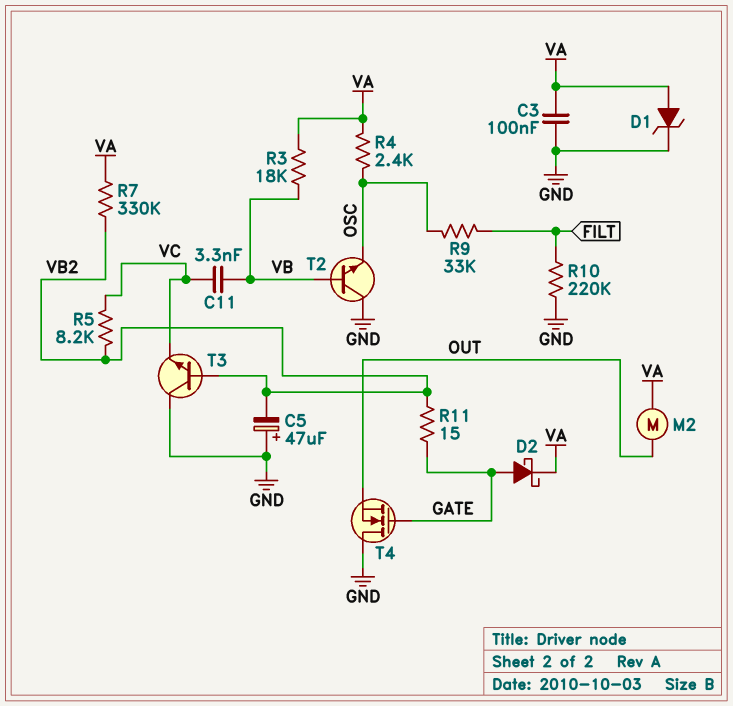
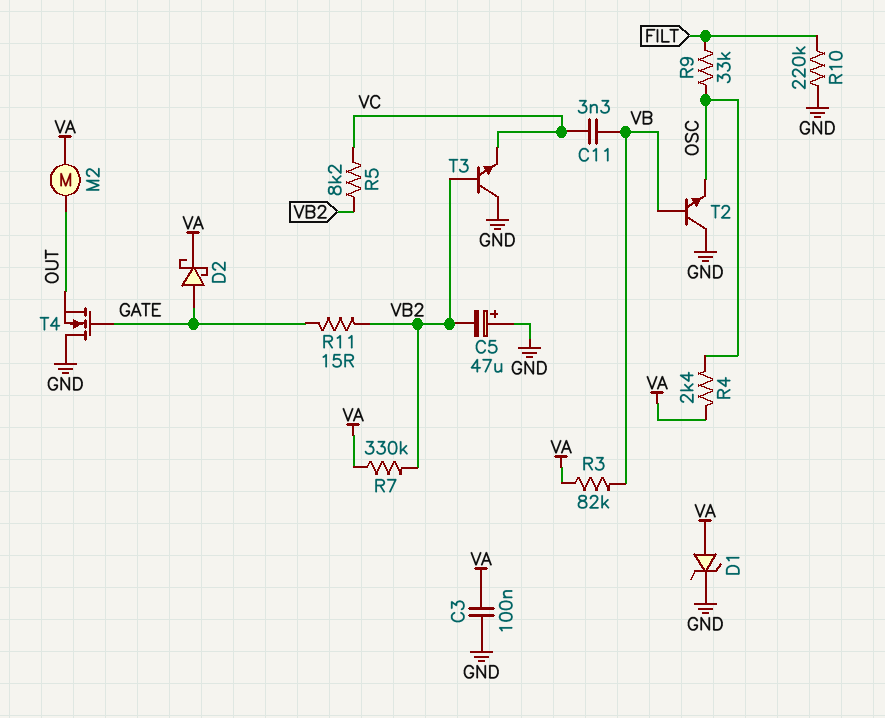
R3: 18k (VA, VB) -> 82k (VA, VB)

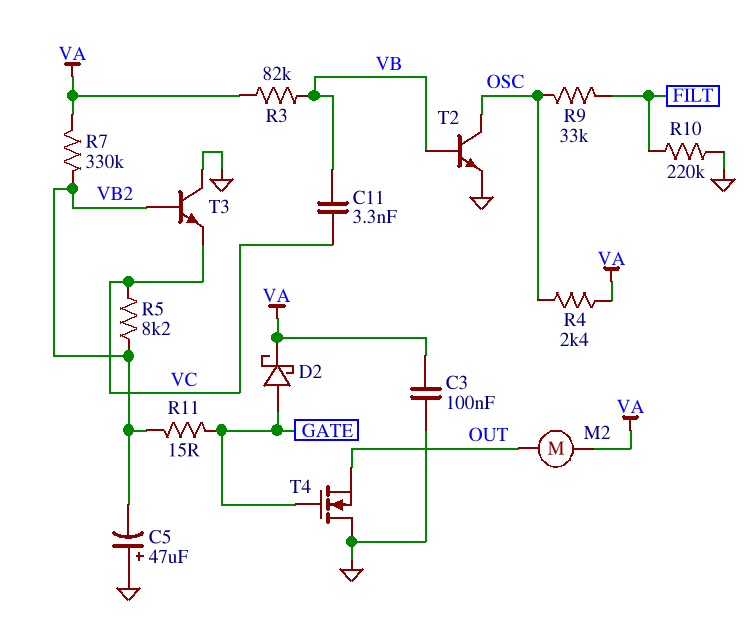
D1: zener (A VA, K GND) -> none
T2: NPN (B VB, C GND, E OSC) -> NPN (B VB, C OSC, E GND)

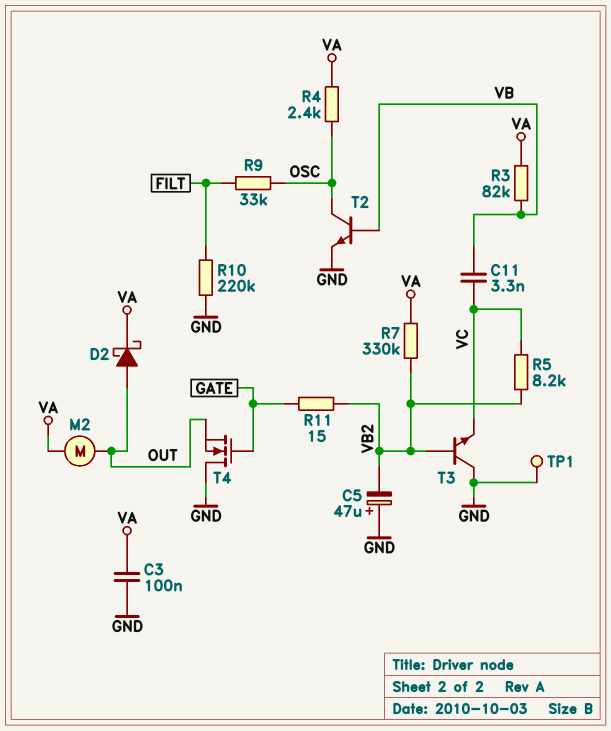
D2: schottky (A GATE, K VA) -> schottky (A OUT, K VA)
TP1: none -> test point (GND)

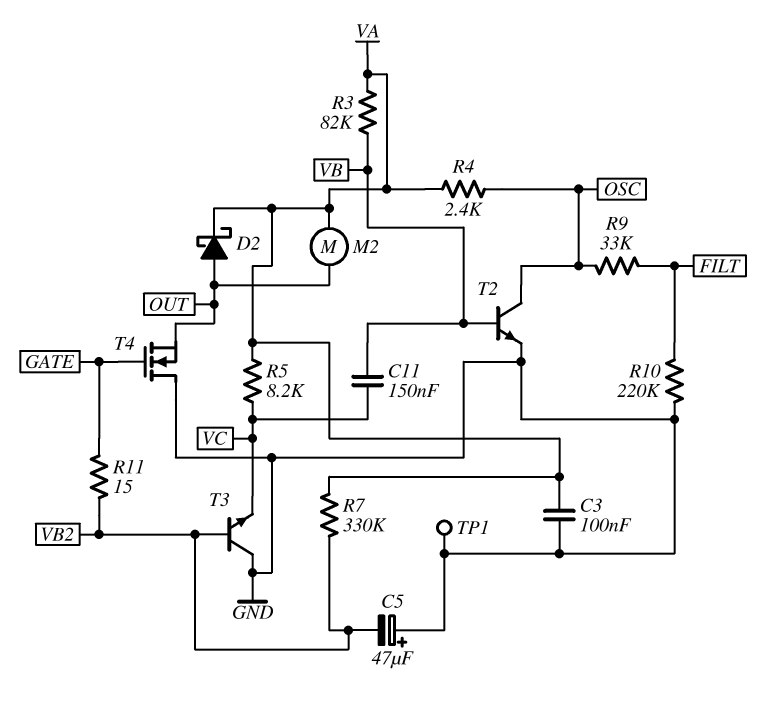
C11: 3.3nF (VB, VC) -> 150nF (VB, VC)
R5: 8.2k (VB2, VC) -> 8.2k (VA, VC)

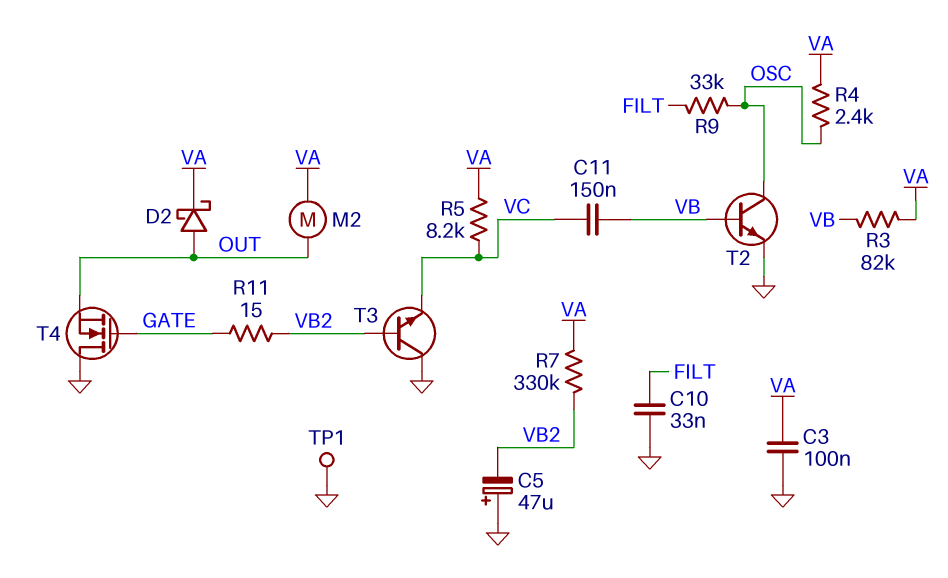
C10: none -> 33nF (FILT, GND)
R10: 220k (FILT, GND) -> none

